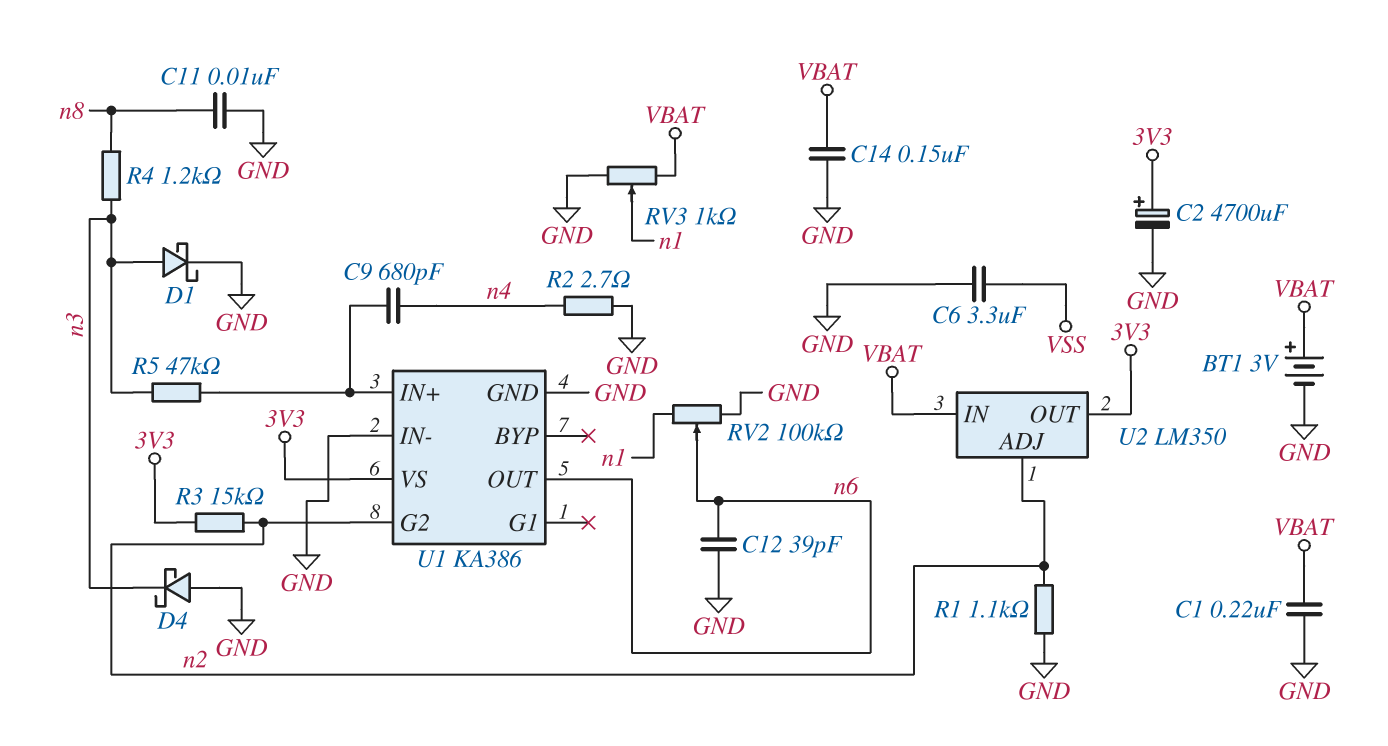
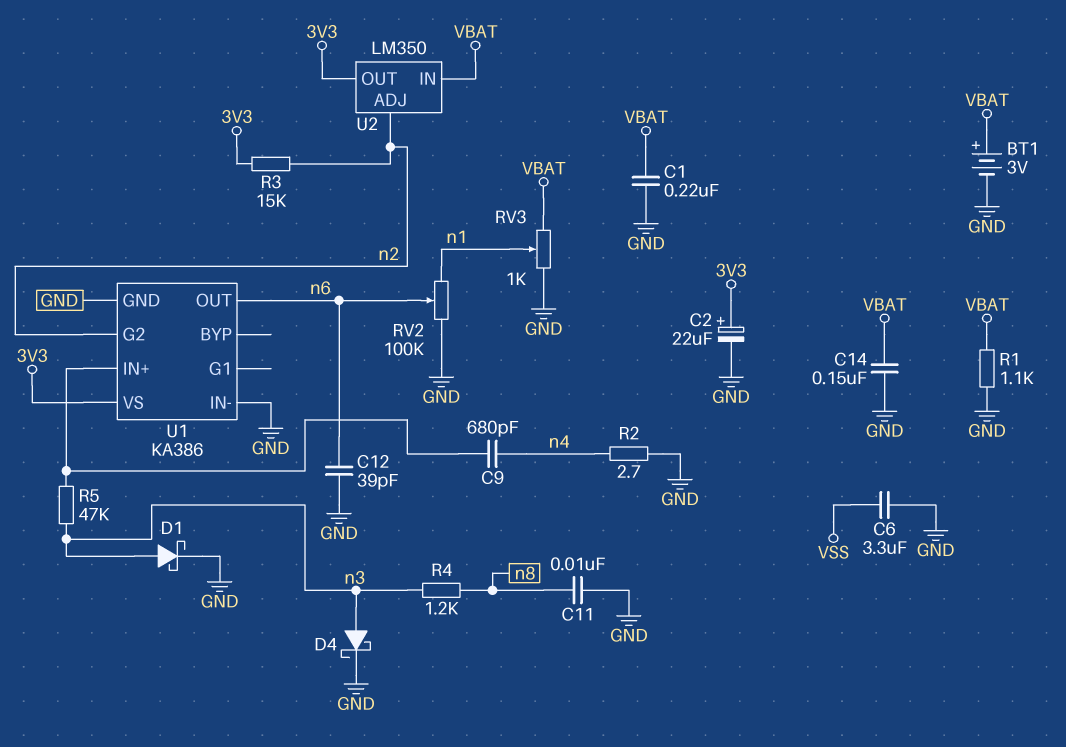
C2: 4700uF (plus 3V3, minus GND) -> 22uF (plus 3V3, minus GND)
D4: schottky (A GND, K n3) -> schottky (A n3, K GND)
R1: 1.1k (GND, n2) -> 1.1k (GND, VBAT)

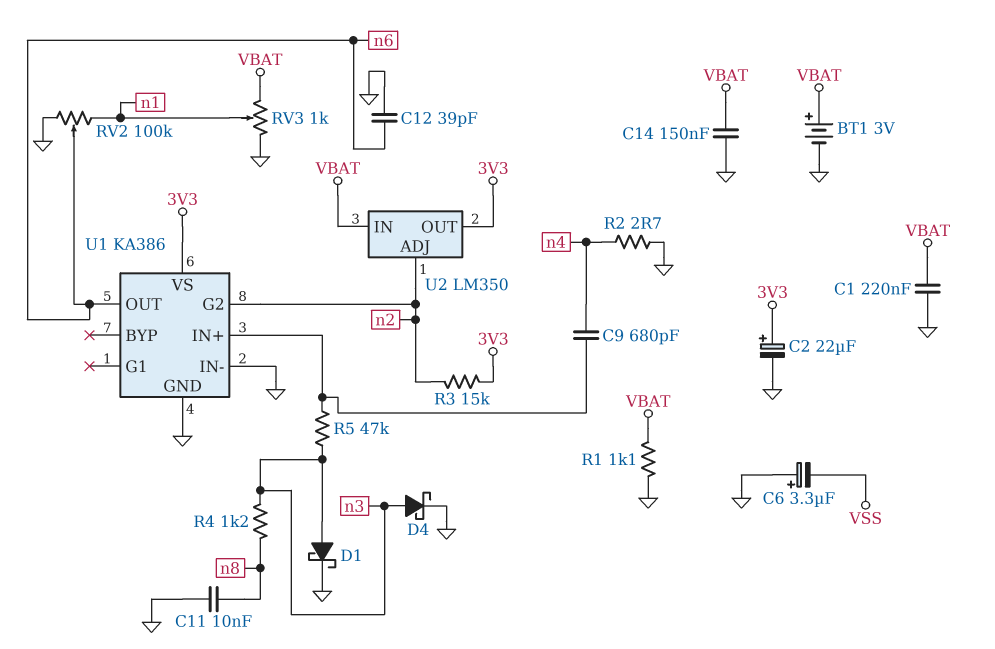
C6: 3.3uF (GND, VSS) -> 3.3uF (plus GND, minus VSS)

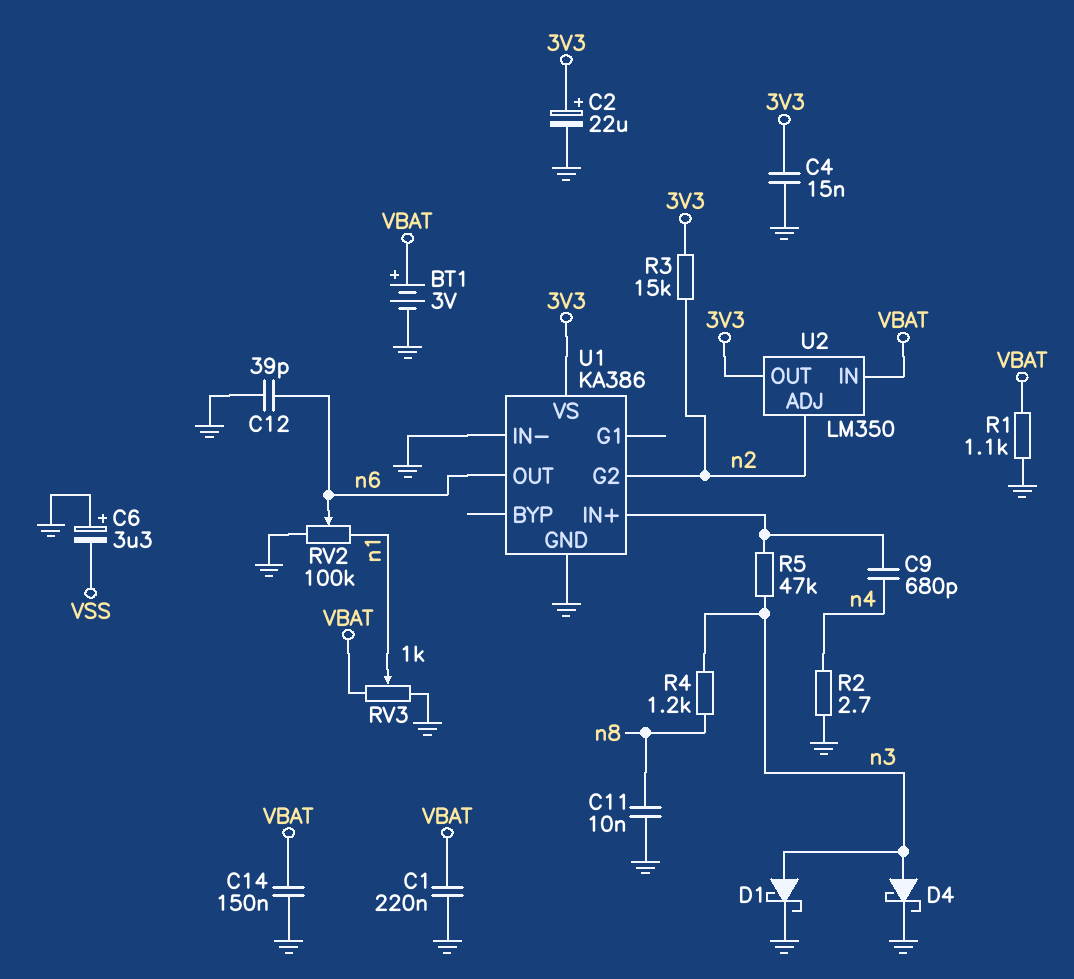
C4: none -> 15nF (3V3, GND)

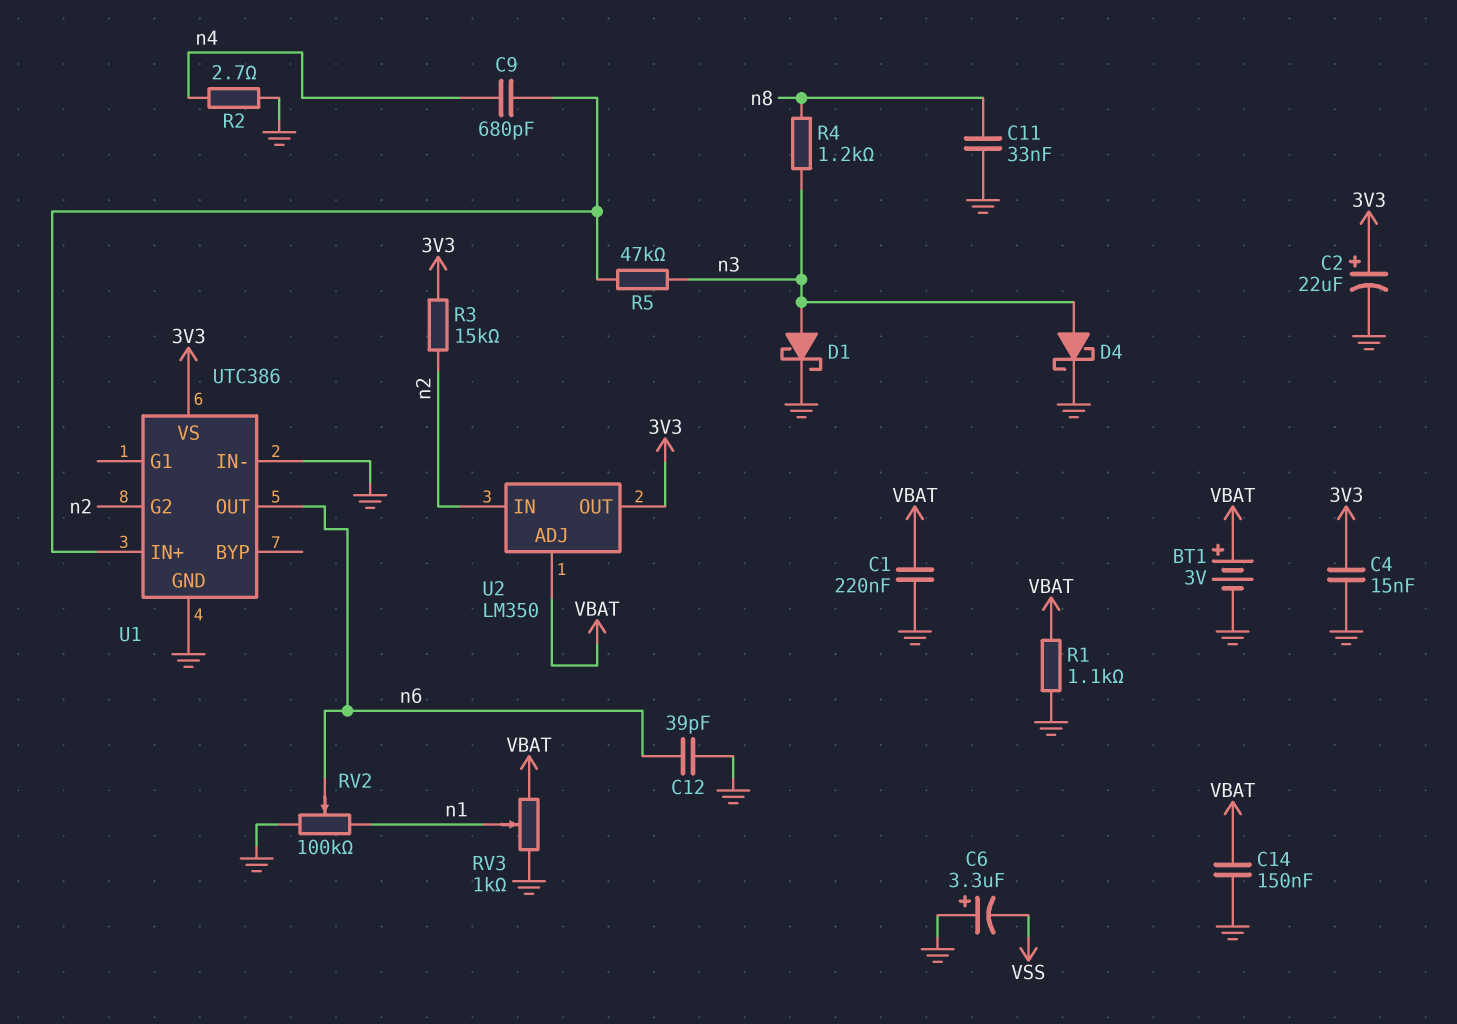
C11: 10nF (GND, n8) -> 33nF (GND, n8)
U1: KA386 -> UTC386
U2 pin ADJ: n2 -> VBAT
U2 pin IN: VBAT -> n2

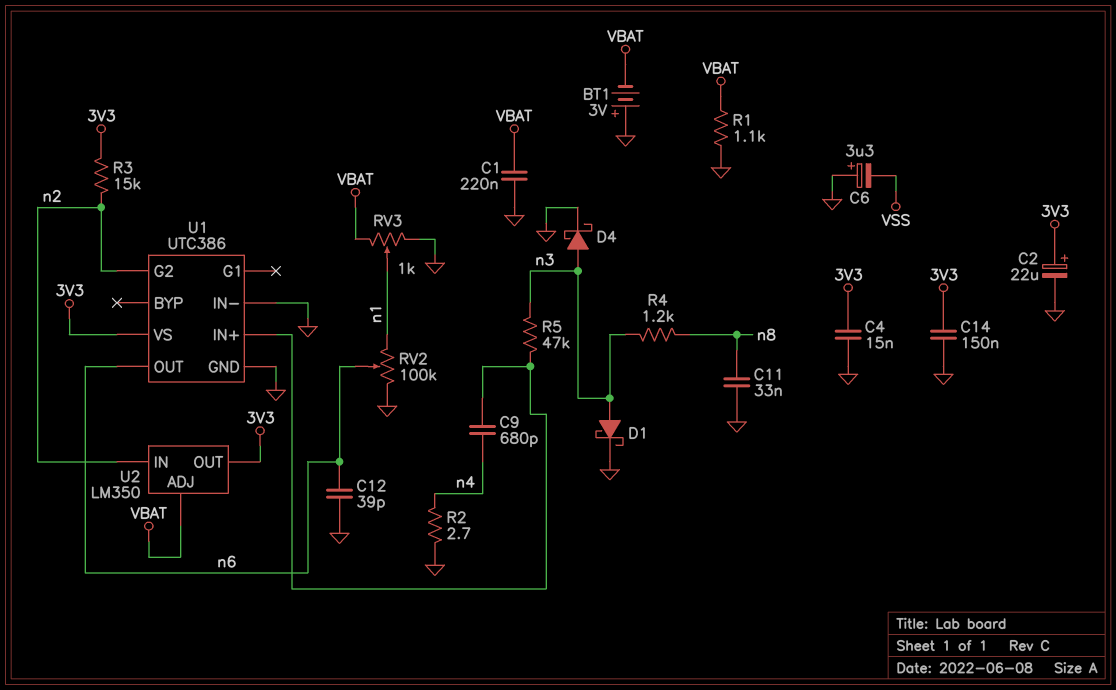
BT1: 3V (plus VBAT, minus GND) -> 3V (plus GND, minus VBAT)
C14: 150nF (GND, VBAT) -> 150nF (3V3, GND)

